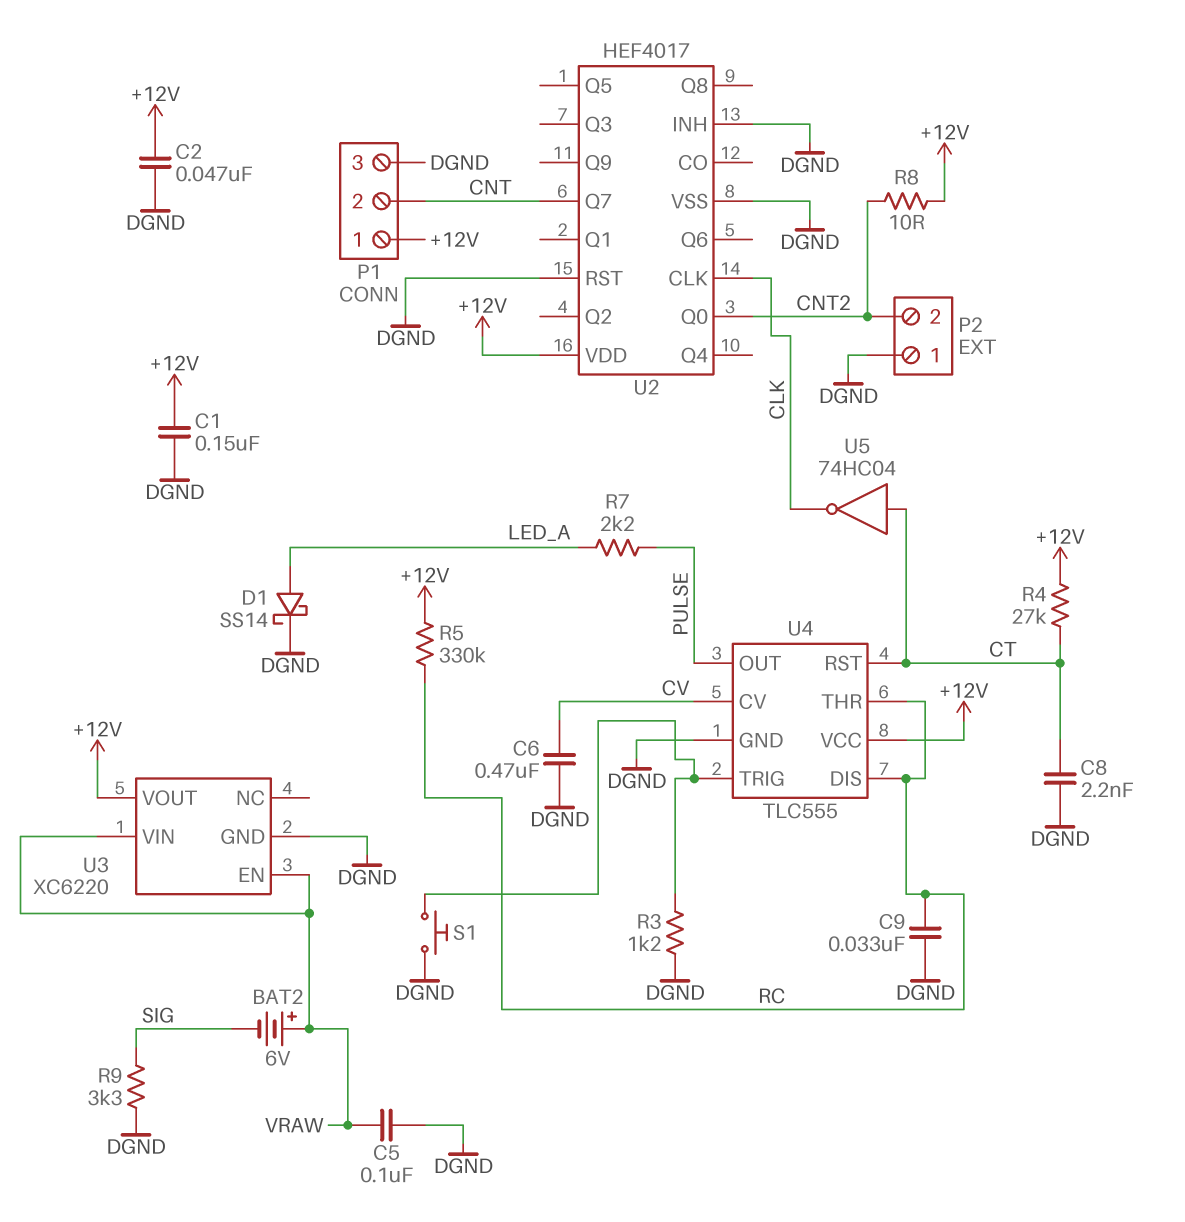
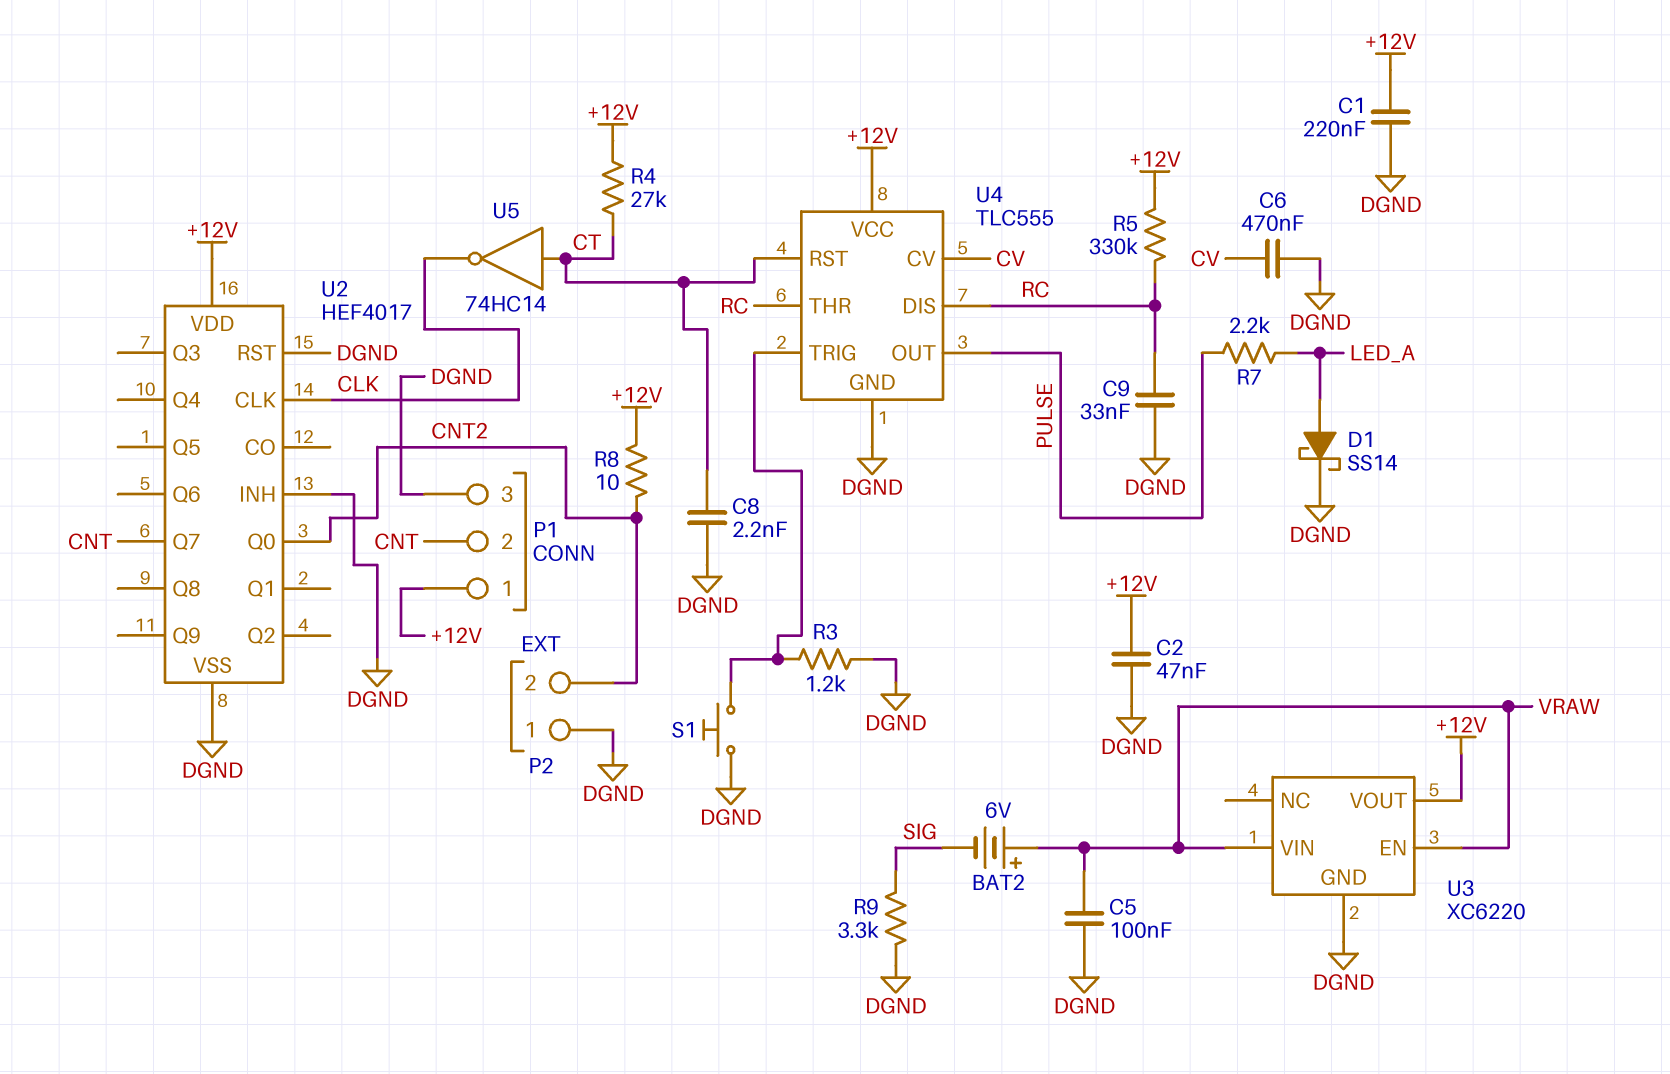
C1: 150nF (+12V, DGND) -> 220nF (+12V, DGND)
U5: NOT 74HC04 (in CT, out CLK) -> NOT 74HC14 (in CT, out CLK)

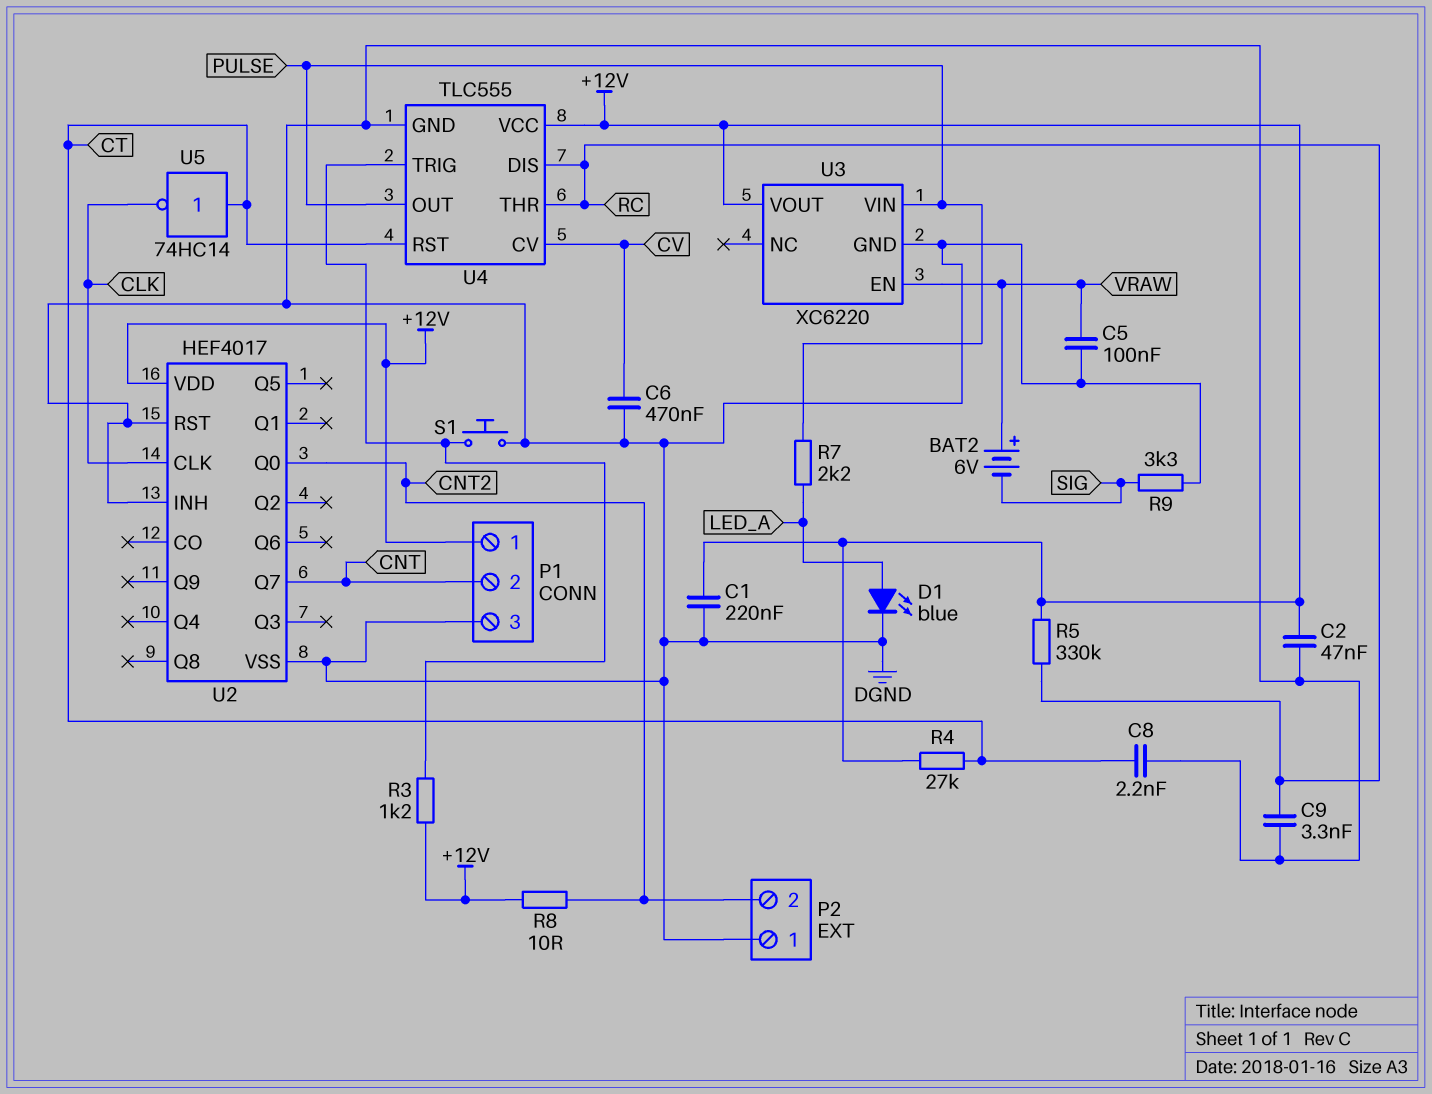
C9: 33nF (DGND, RC) -> 3.3nF (DGND, RC)
D1: schottky SS14 (A LED_A, K DGND) -> LED blue (A LED_A, K DGND)
R3: 1.2k (DGND, U4/TRIG) -> 1.2k (+12V, U4/TRIG)
U3 pin VIN: VRAW -> PULSE

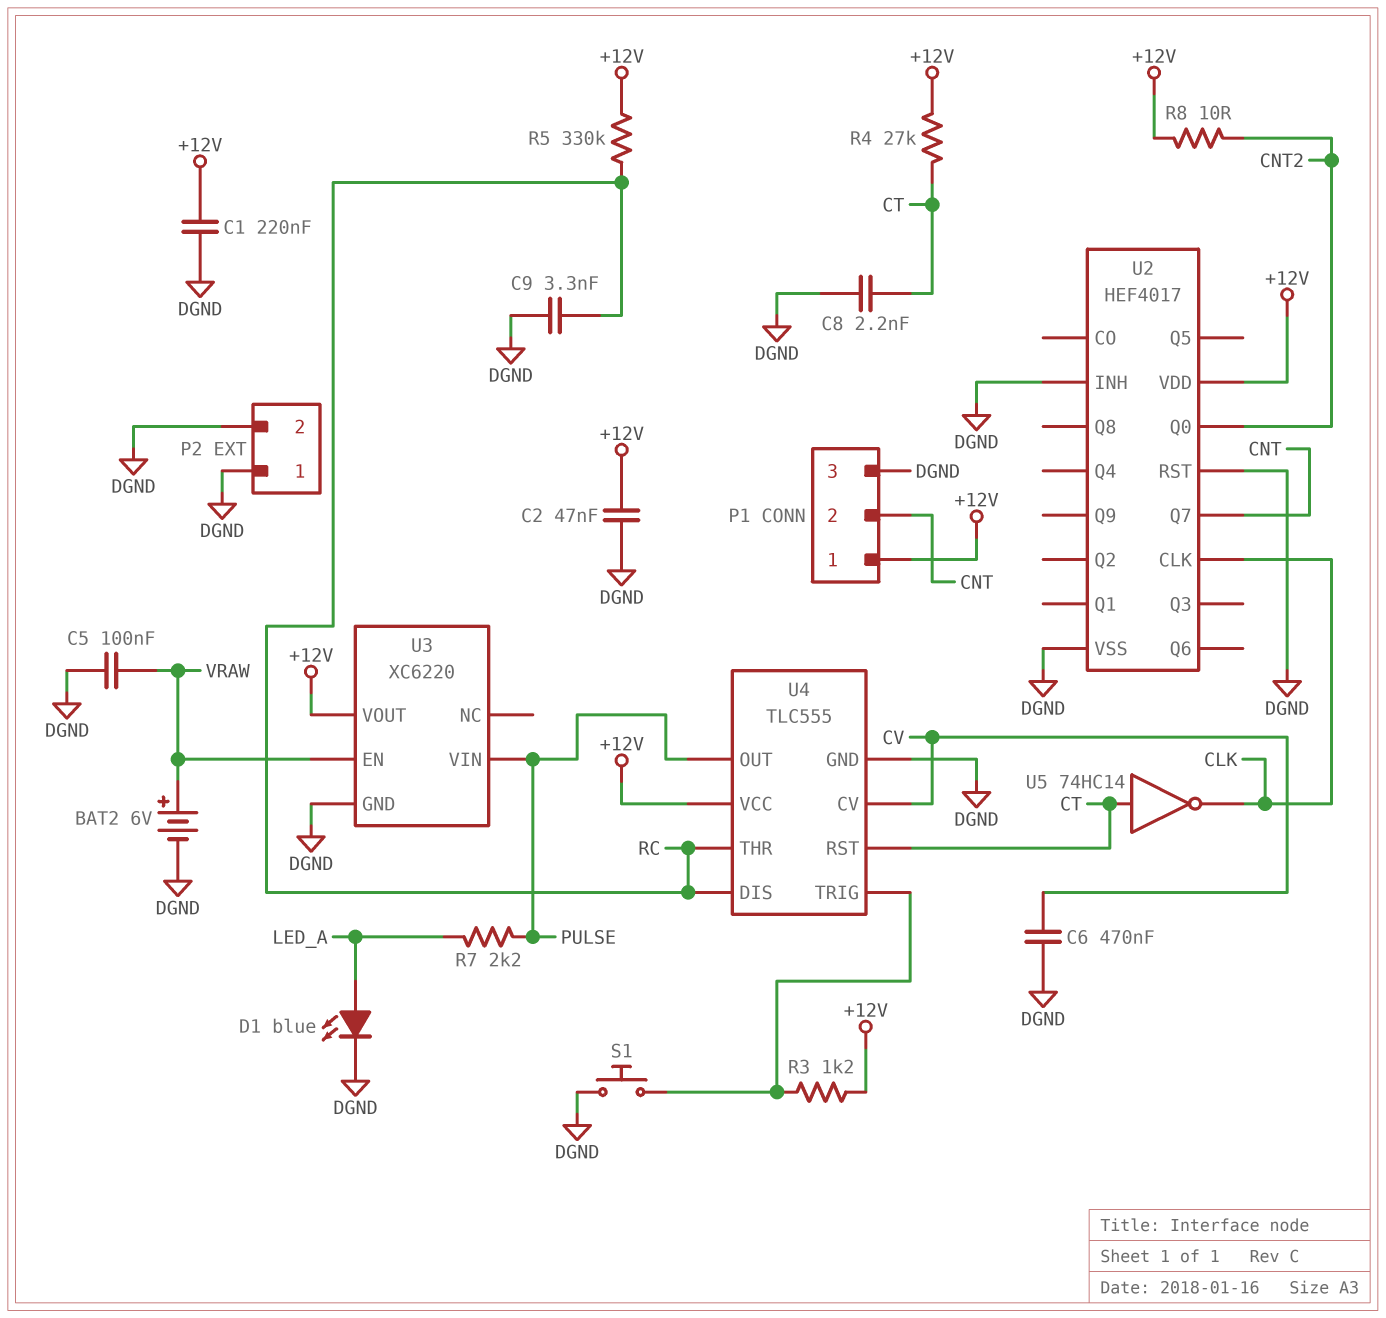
BAT2: 6V (plus VRAW, minus SIG) -> 6V (plus VRAW, minus DGND)
P2 pin 2: CNT2 -> DGND
R9: 3.3k (DGND, SIG) -> none

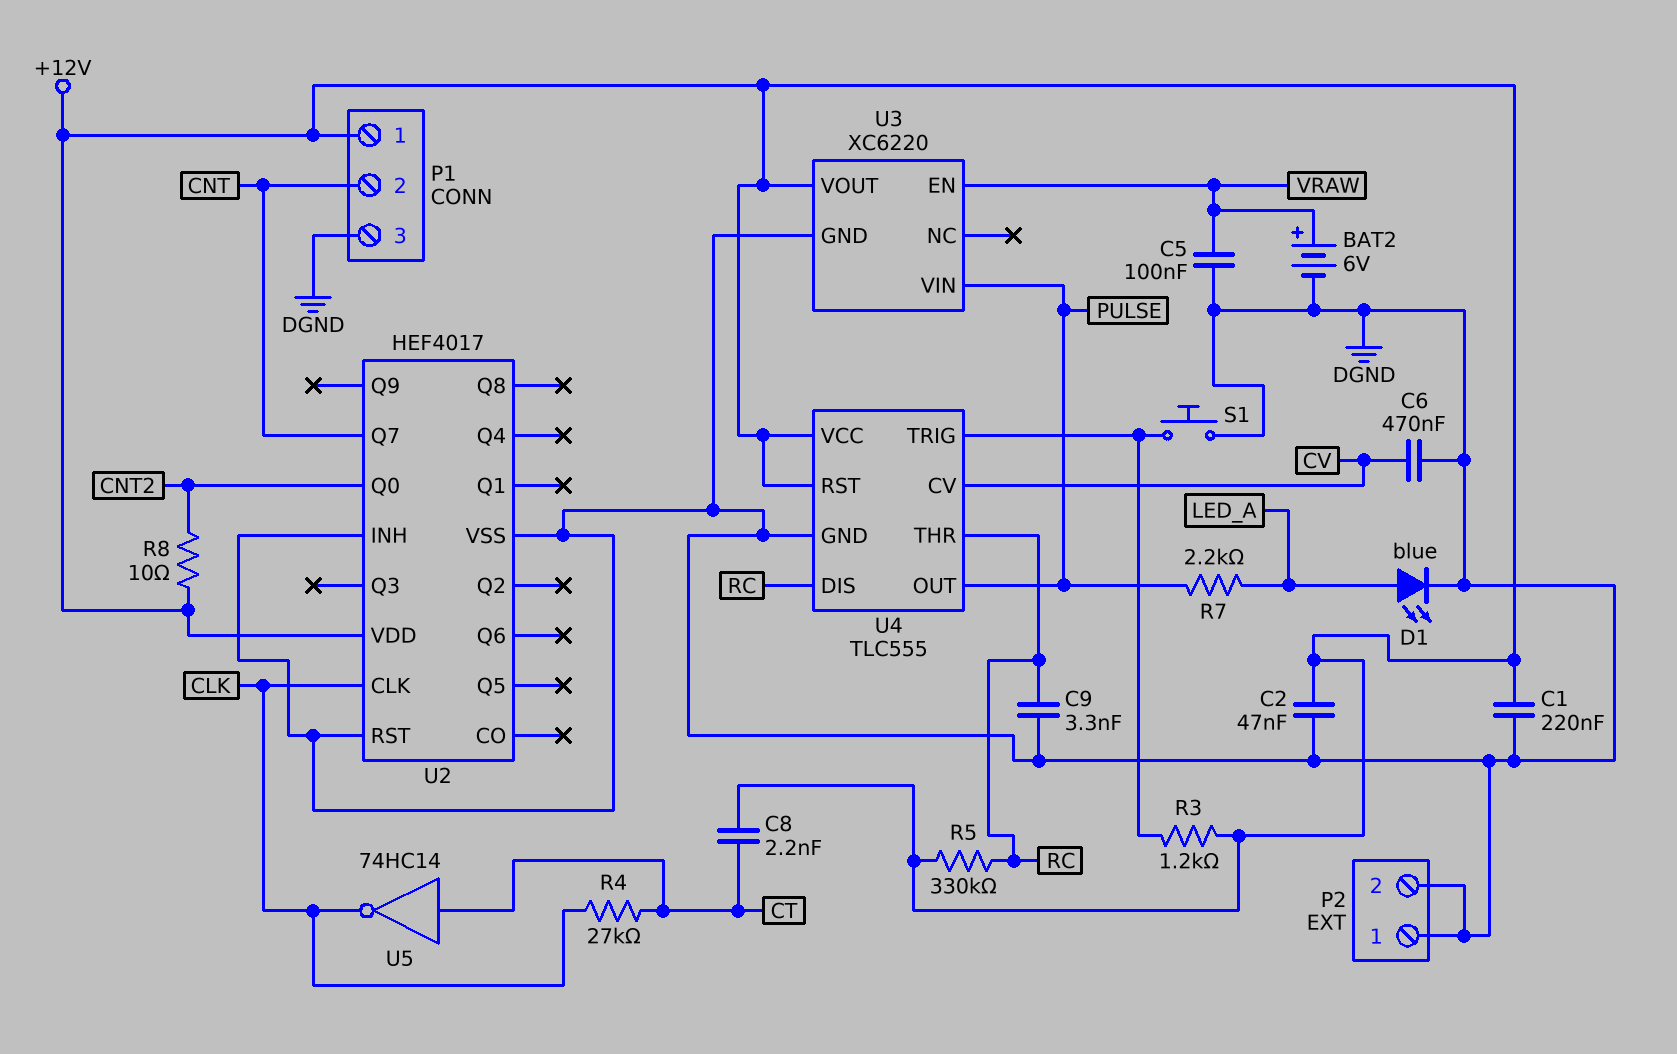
C8: 2.2nF (CT, DGND) -> 2.2nF (+12V, CT)
R4: 27k (+12V, CT) -> 27k (CLK, CT)
U4 pin RST: CT -> +12V

